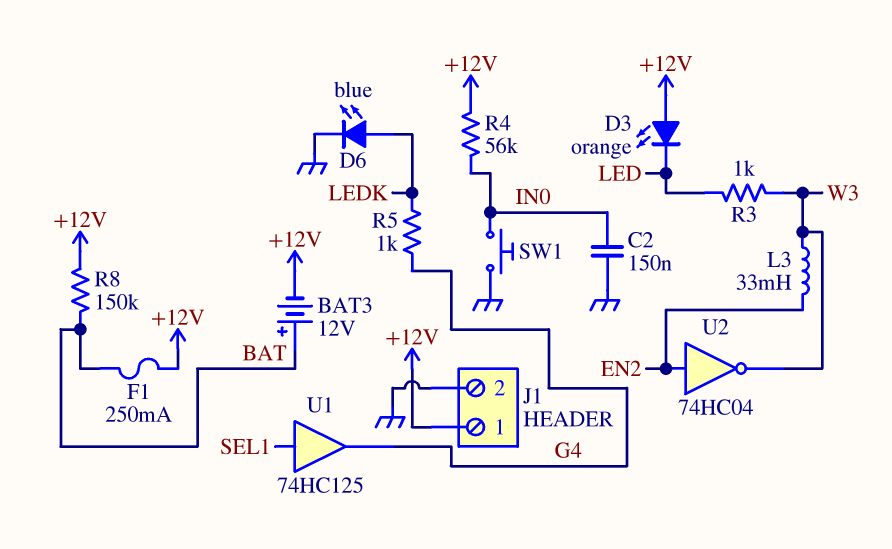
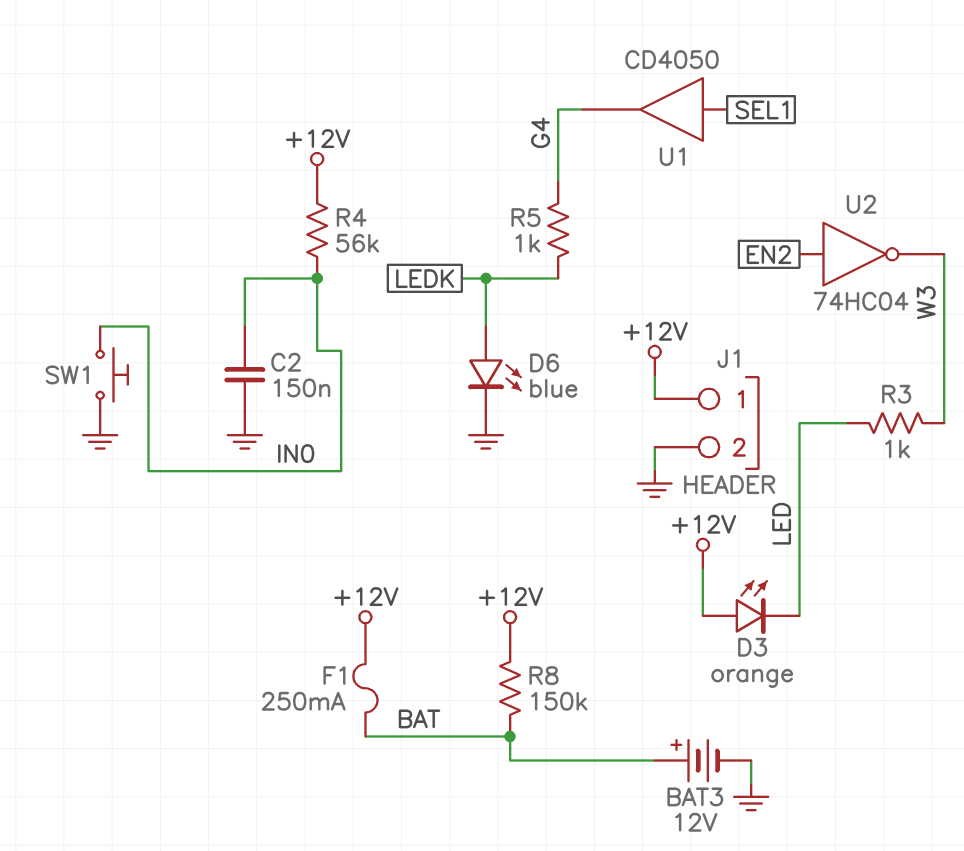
BAT3: 12V (plus BAT, minus +12V) -> 12V (plus BAT, minus GND)
L3: 33mH (EN2, W3) -> none
U1: buffer 74HC125 (in SEL1, out G4) -> buffer CD4050 (in SEL1, out G4)

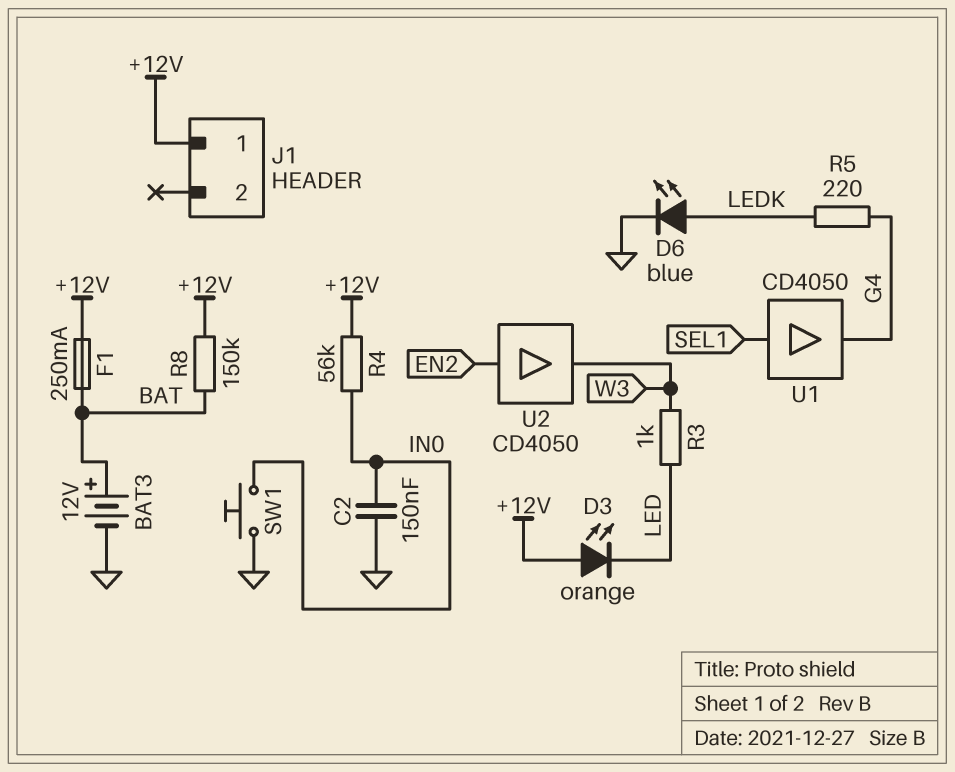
J1 pin 2: GND -> none
R5: 1k (G4, LEDK) -> 220 (G4, LEDK)
U2: NOT 74HC04 (in EN2, out W3) -> buffer CD4050 (in EN2, out W3)

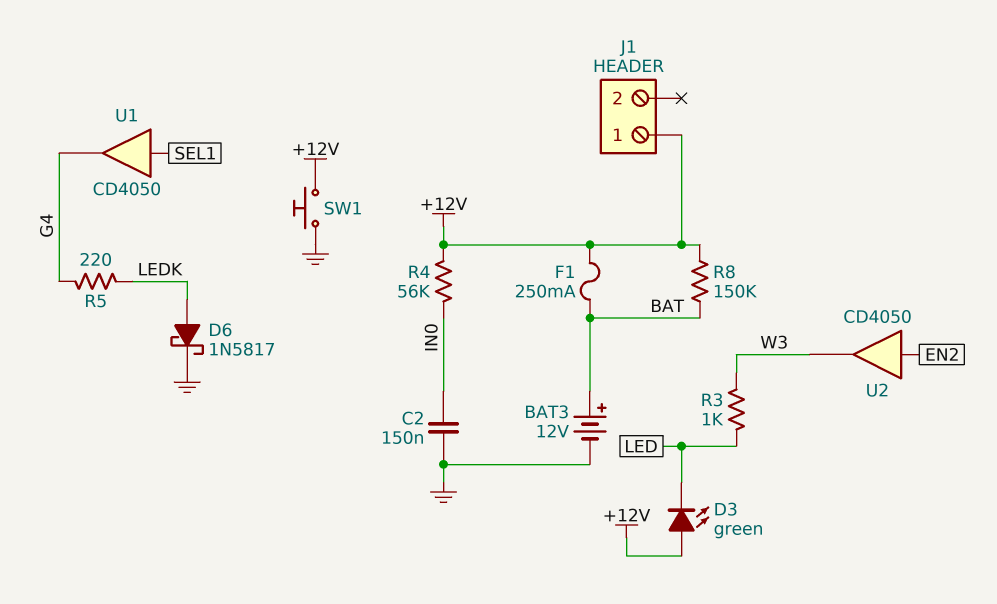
D3: LED orange (A +12V, K LED) -> LED green (A +12V, K LED)
D6: LED blue (A LEDK, K GND) -> schottky 1N5817 (A LEDK, K GND)
SW1: button (GND, IN0) -> button (+12V, GND)

